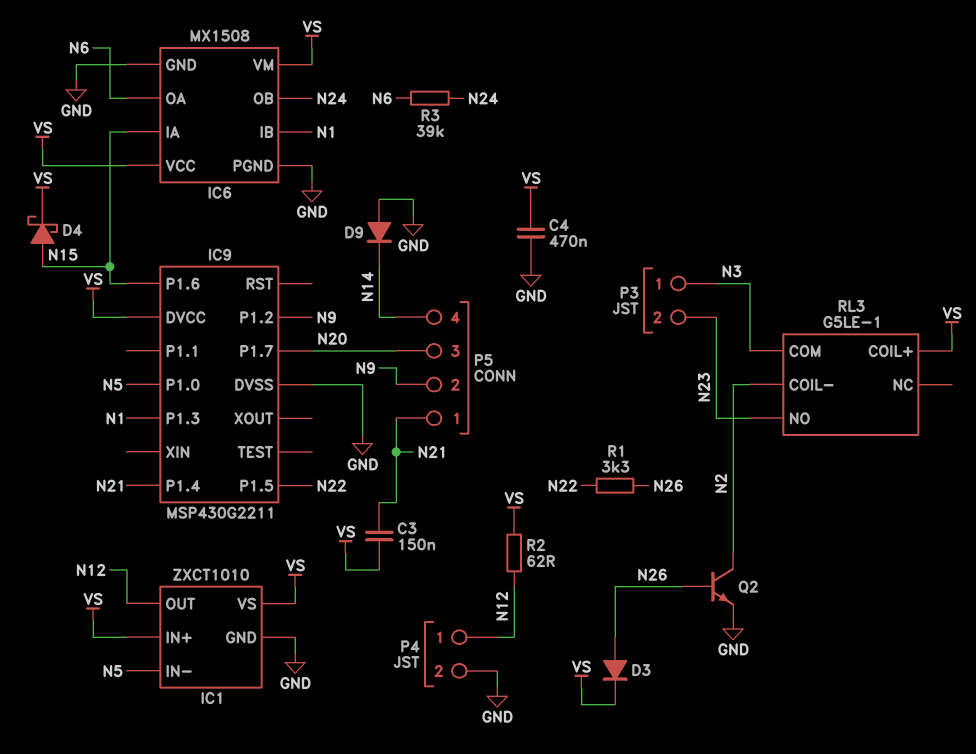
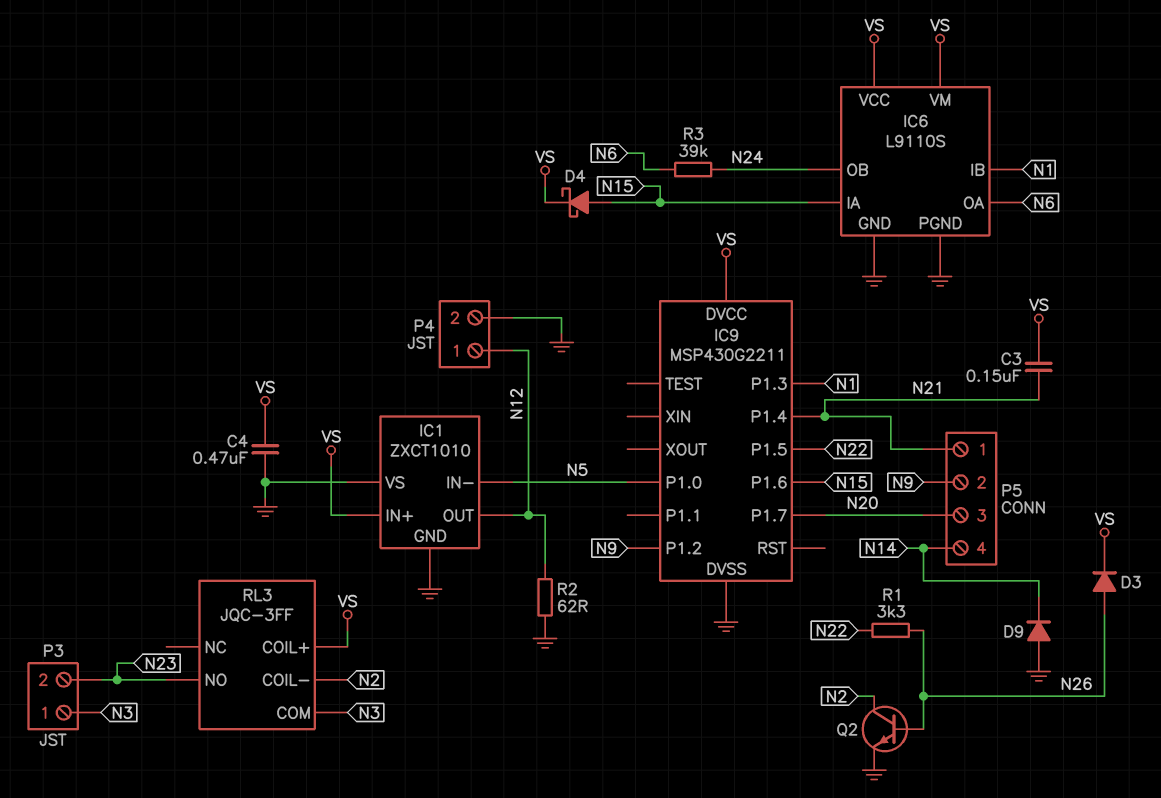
IC1 pin VS: VS -> GND
IC6: MX1508 -> L9110S
R2: 62 (N12, VS) -> 62 (GND, N12)
RL3: G5LE-1 -> JQC-3FF

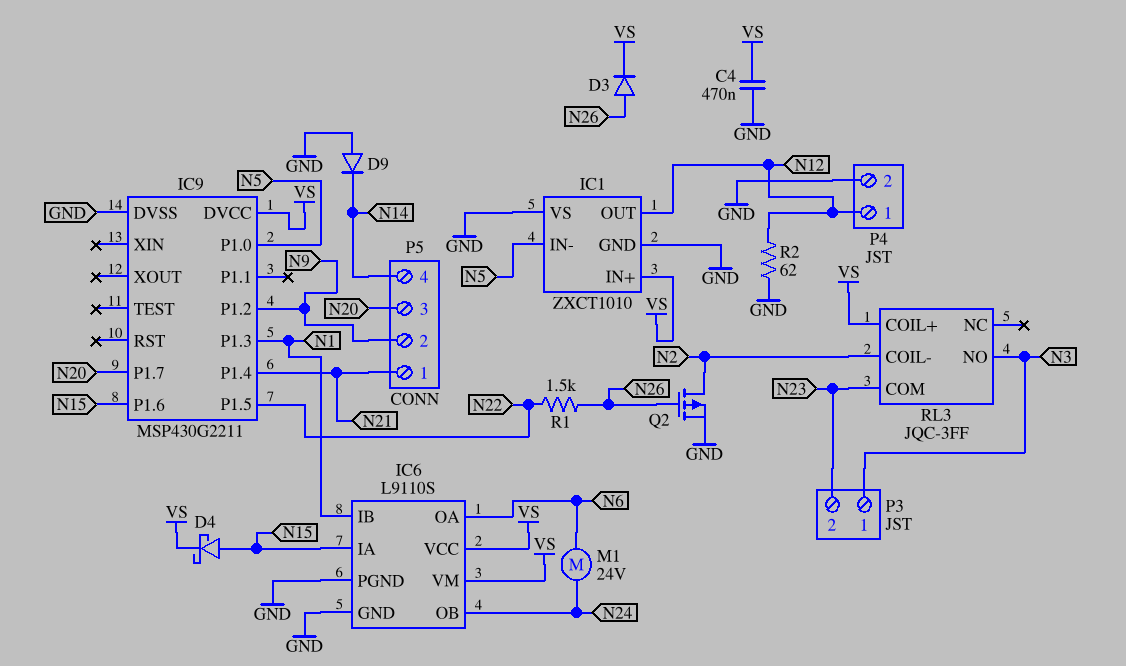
C3: 150nF (N21, VS) -> none
M1: none -> motor 24V (N6, N24)
Q2: NPN (B N26, C N2, E GND) -> PMOS (G N26, D N2, S GND)
R1: 3.3k (N22, N26) -> 1.5k (N22, N26)
R3: 39k (N6, N24) -> none
RL3 pin COM: N3 -> N23
RL3 pin NO: N23 -> N3

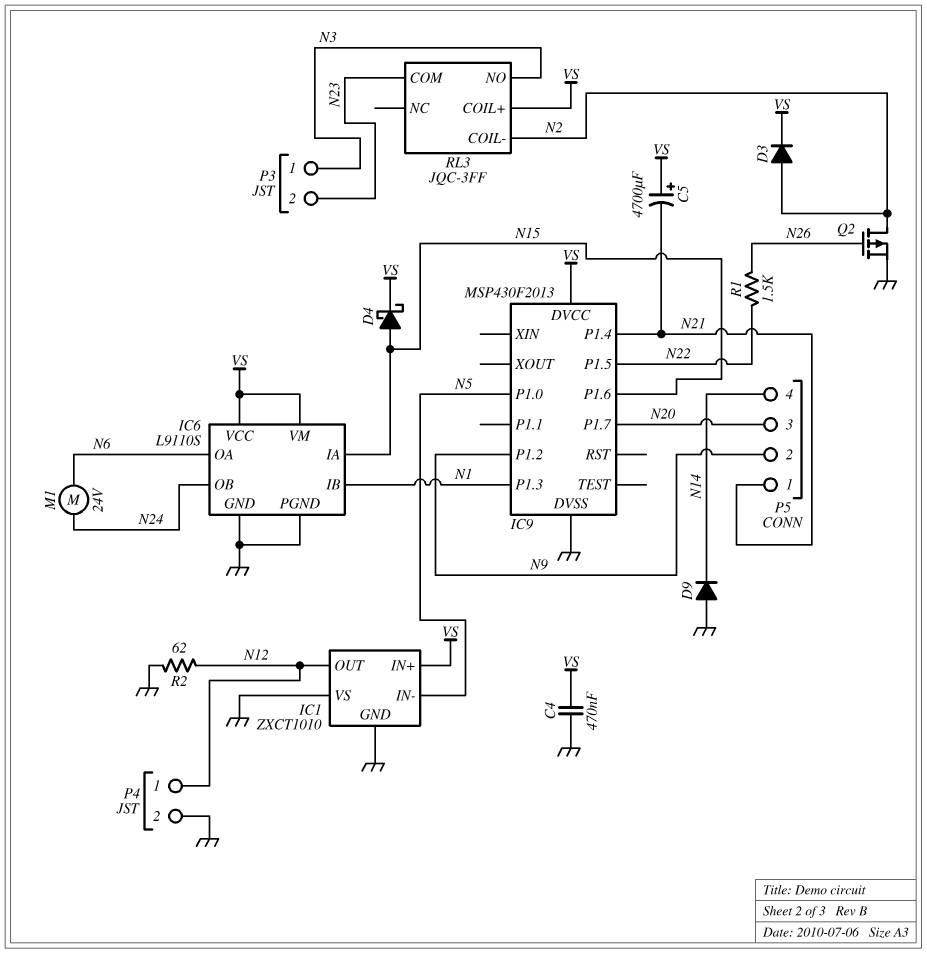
C5: none -> 4700uF (plus VS, minus N21)
D3: diode (A N26, K VS) -> diode (A N2, K VS)
IC9: MSP430G2211 -> MSP430F2013

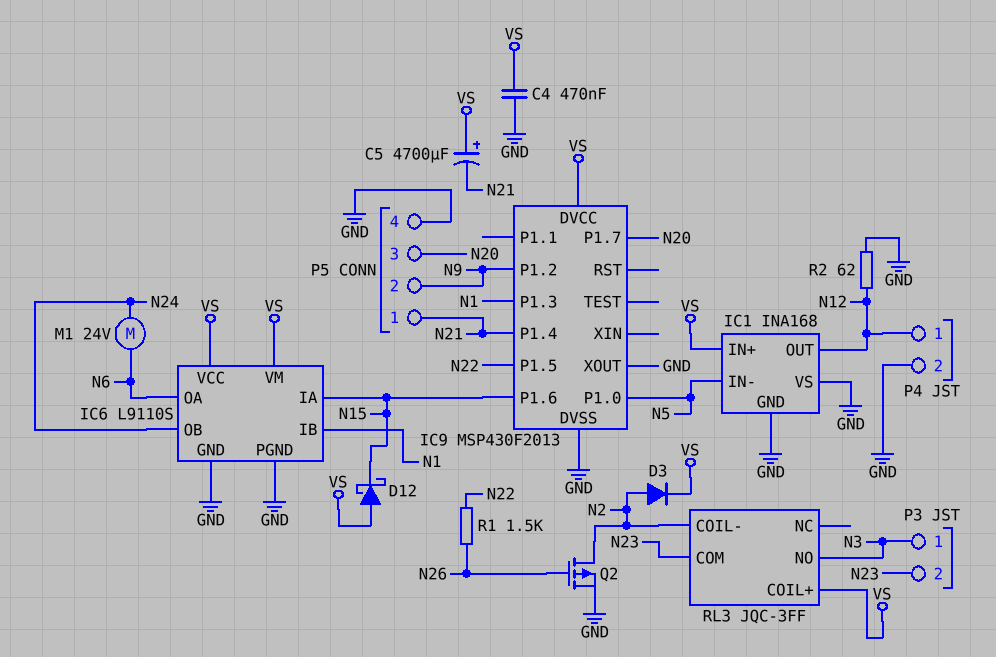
D4: schottky (A N15, K VS) -> none
D9: diode (A GND, K N14) -> none
D12: none -> schottky (A VS, K N15)
IC1: ZXCT1010 -> INA168
IC9 pin XOUT: none -> GND
P5 pin 4: N14 -> GND

